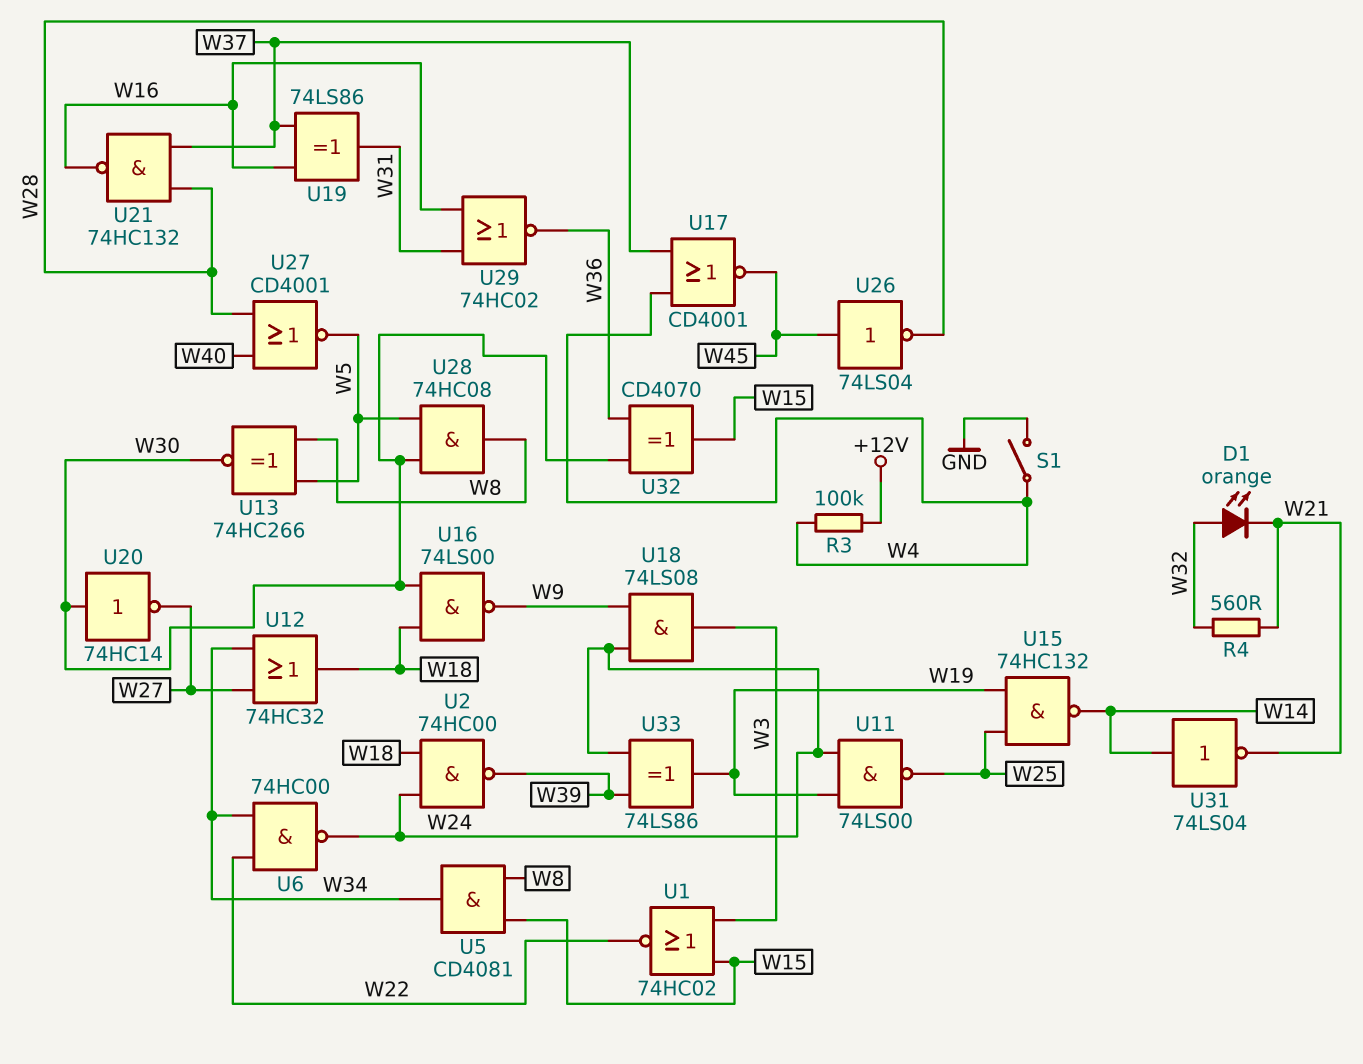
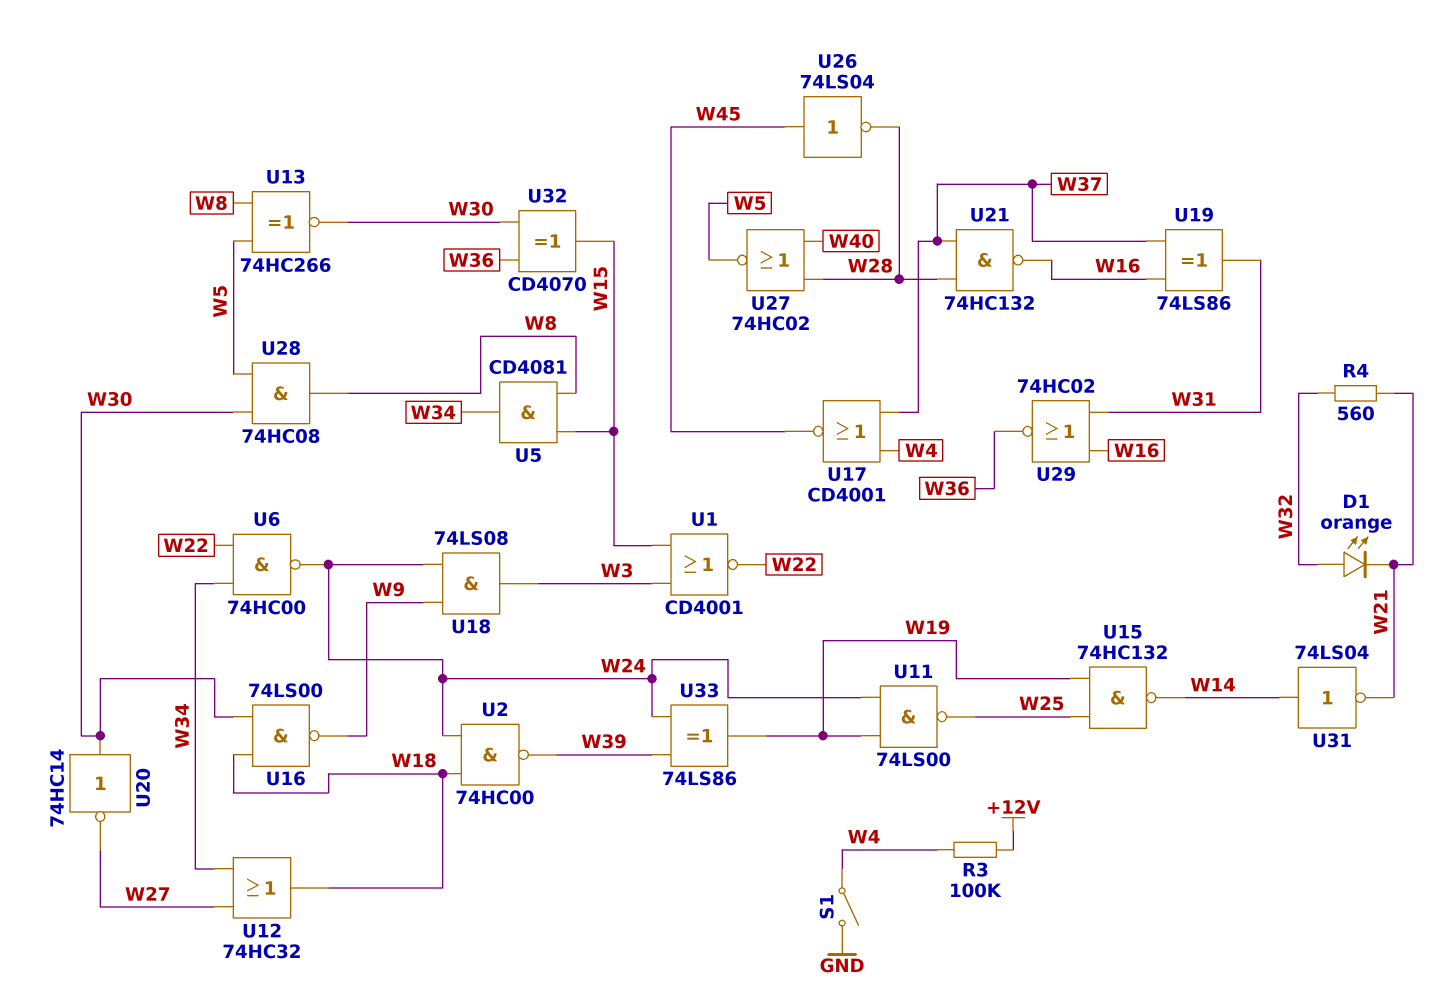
U1: NOR 74HC02 (in W3, in W15, out W22) -> NOR CD4001 (in W3, in W15, out W22)
U27: NOR CD4001 (in W28, in W40, out W5) -> NOR 74HC02 (in W28, in W40, out W5)

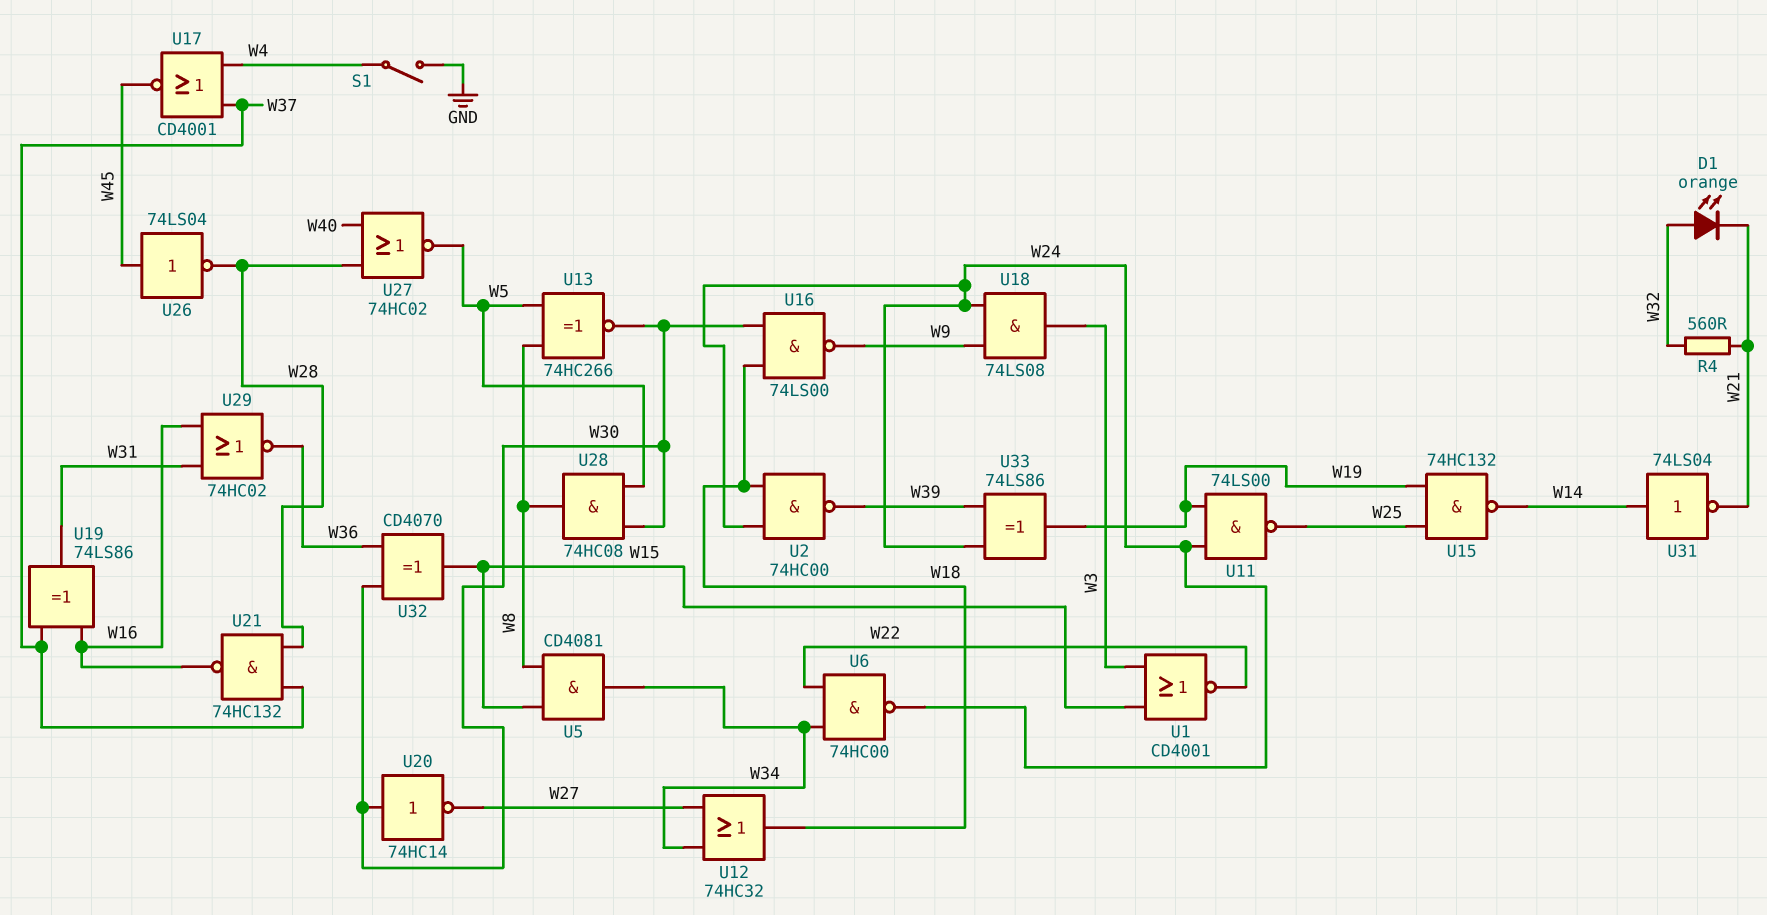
R3: 100k (+12V, W4) -> none

